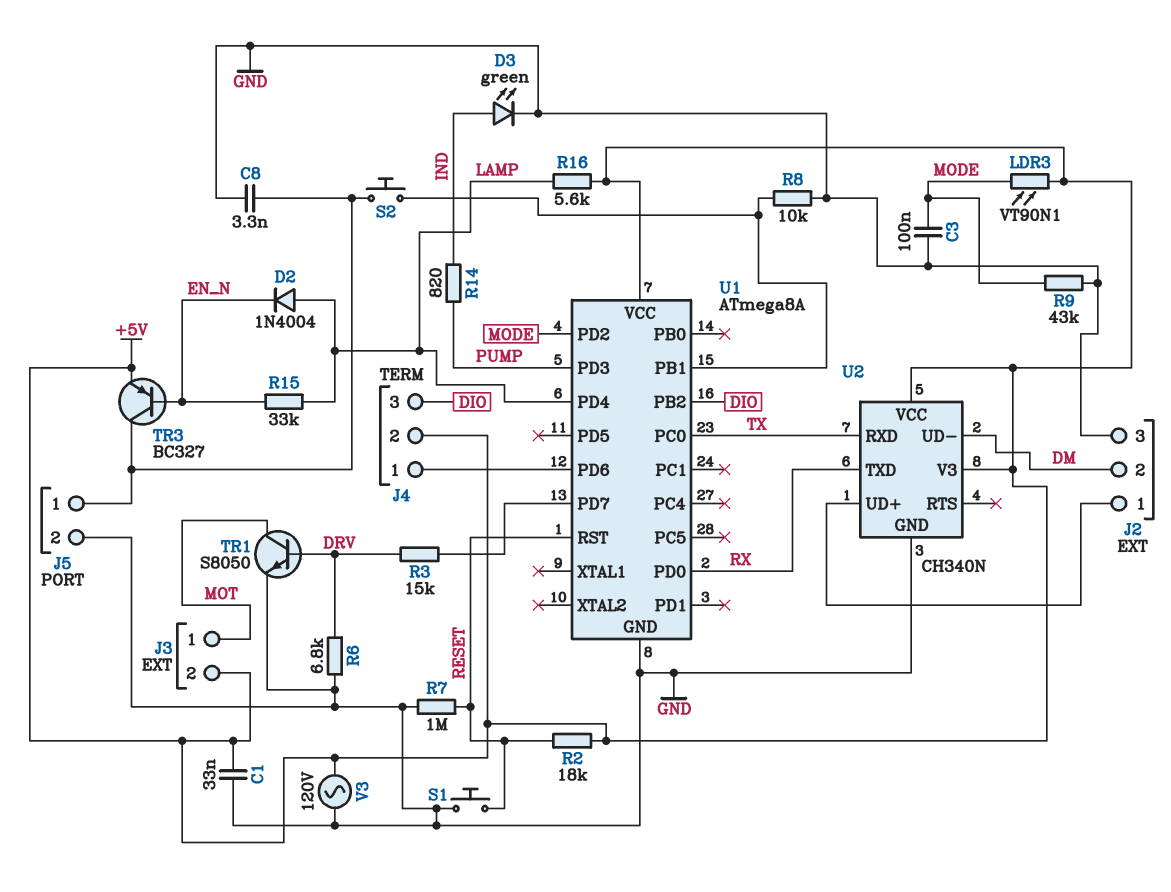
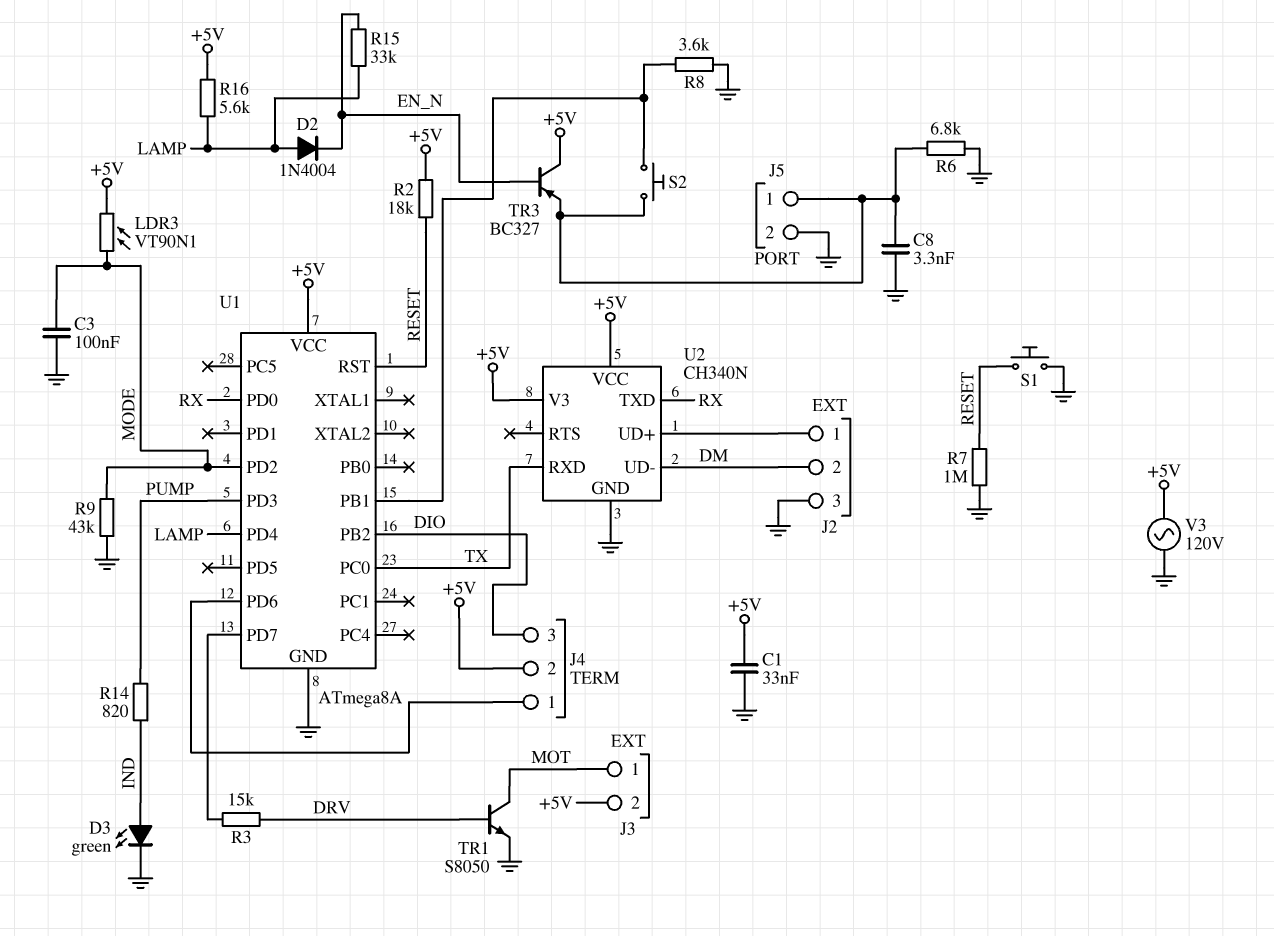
R6: 6.8k (DRV, GND) -> 6.8k (GND, J5/1)
R8: 10k (GND, U1/PB1) -> 3.6k (GND, U1/PB1)
TR3: PNP BC327 (B EN_N, C J5/1, E +5V) -> PNP BC327 (B EN_N, C +5V, E J5/1)

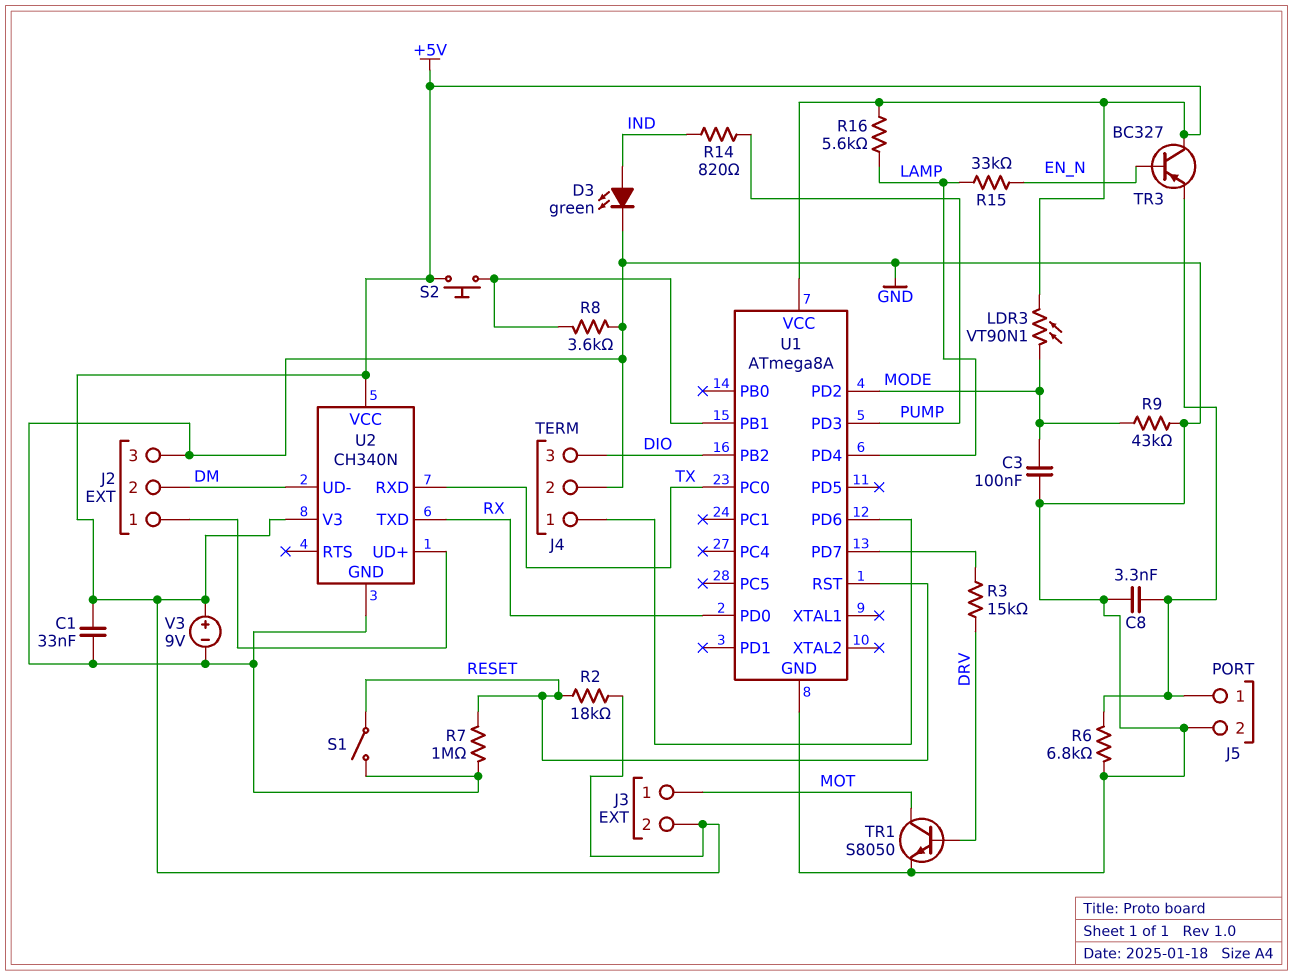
D2: diode 1N4004 (A LAMP, K EN_N) -> none
J4 pin 2: +5V -> GND
S1: button (GND, RESET) -> switch (GND, RESET)
S2: button (J5/1, U1/PB1) -> button (+5V, U1/PB1)
V3: AC 120V (+5V, GND) -> 9V (plus +5V, minus GND)

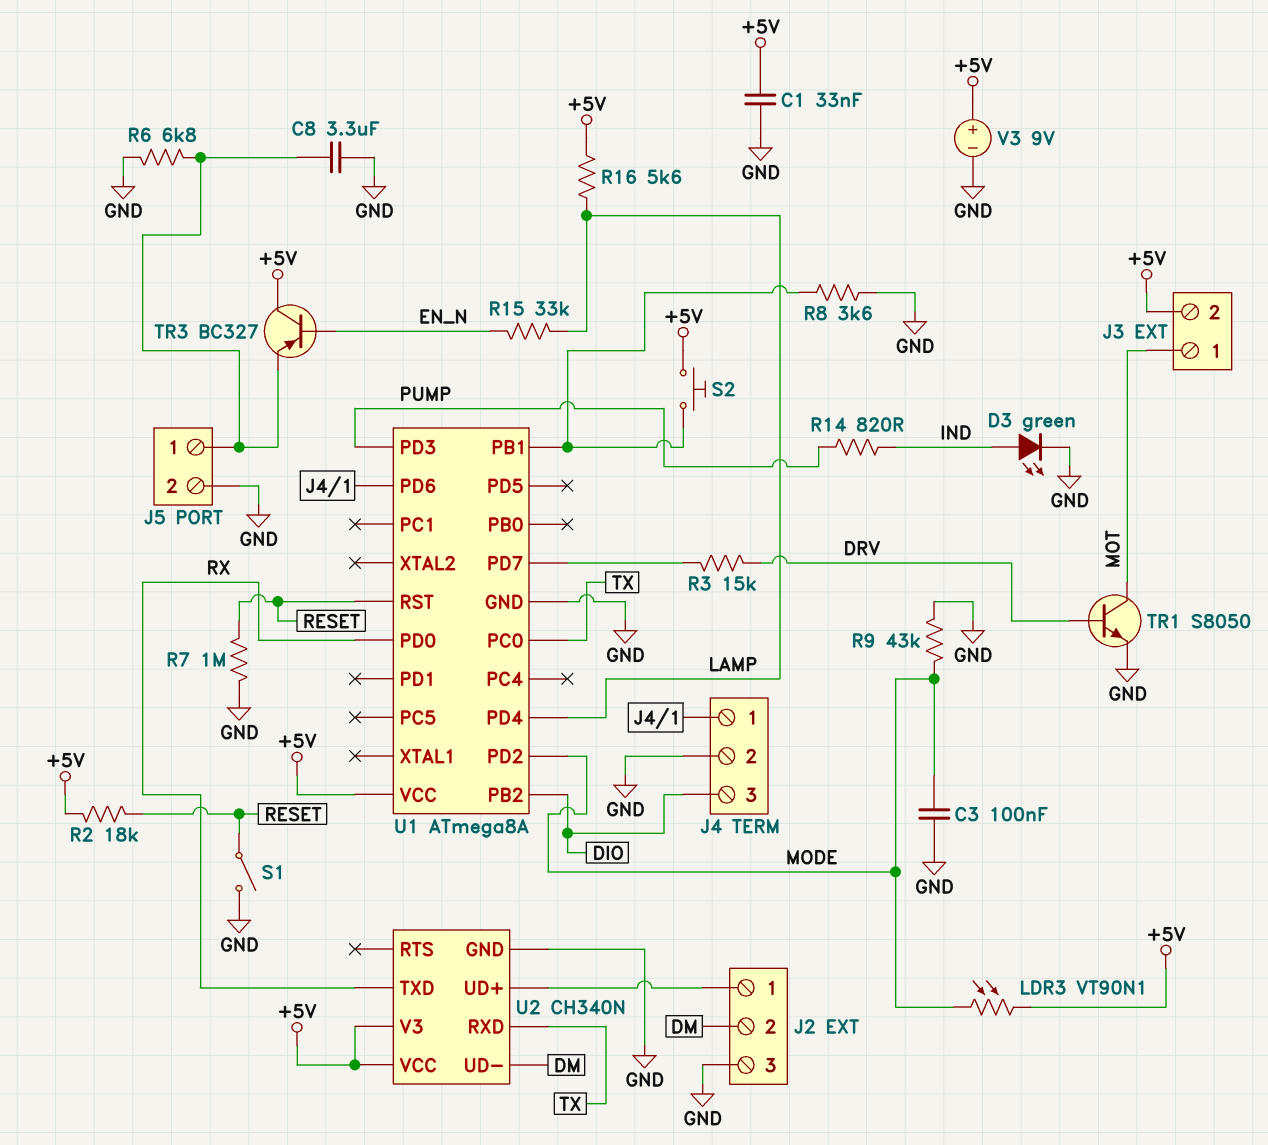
C8: 3.3nF (GND, J5/1) -> 3.3uF (GND, J5/1)

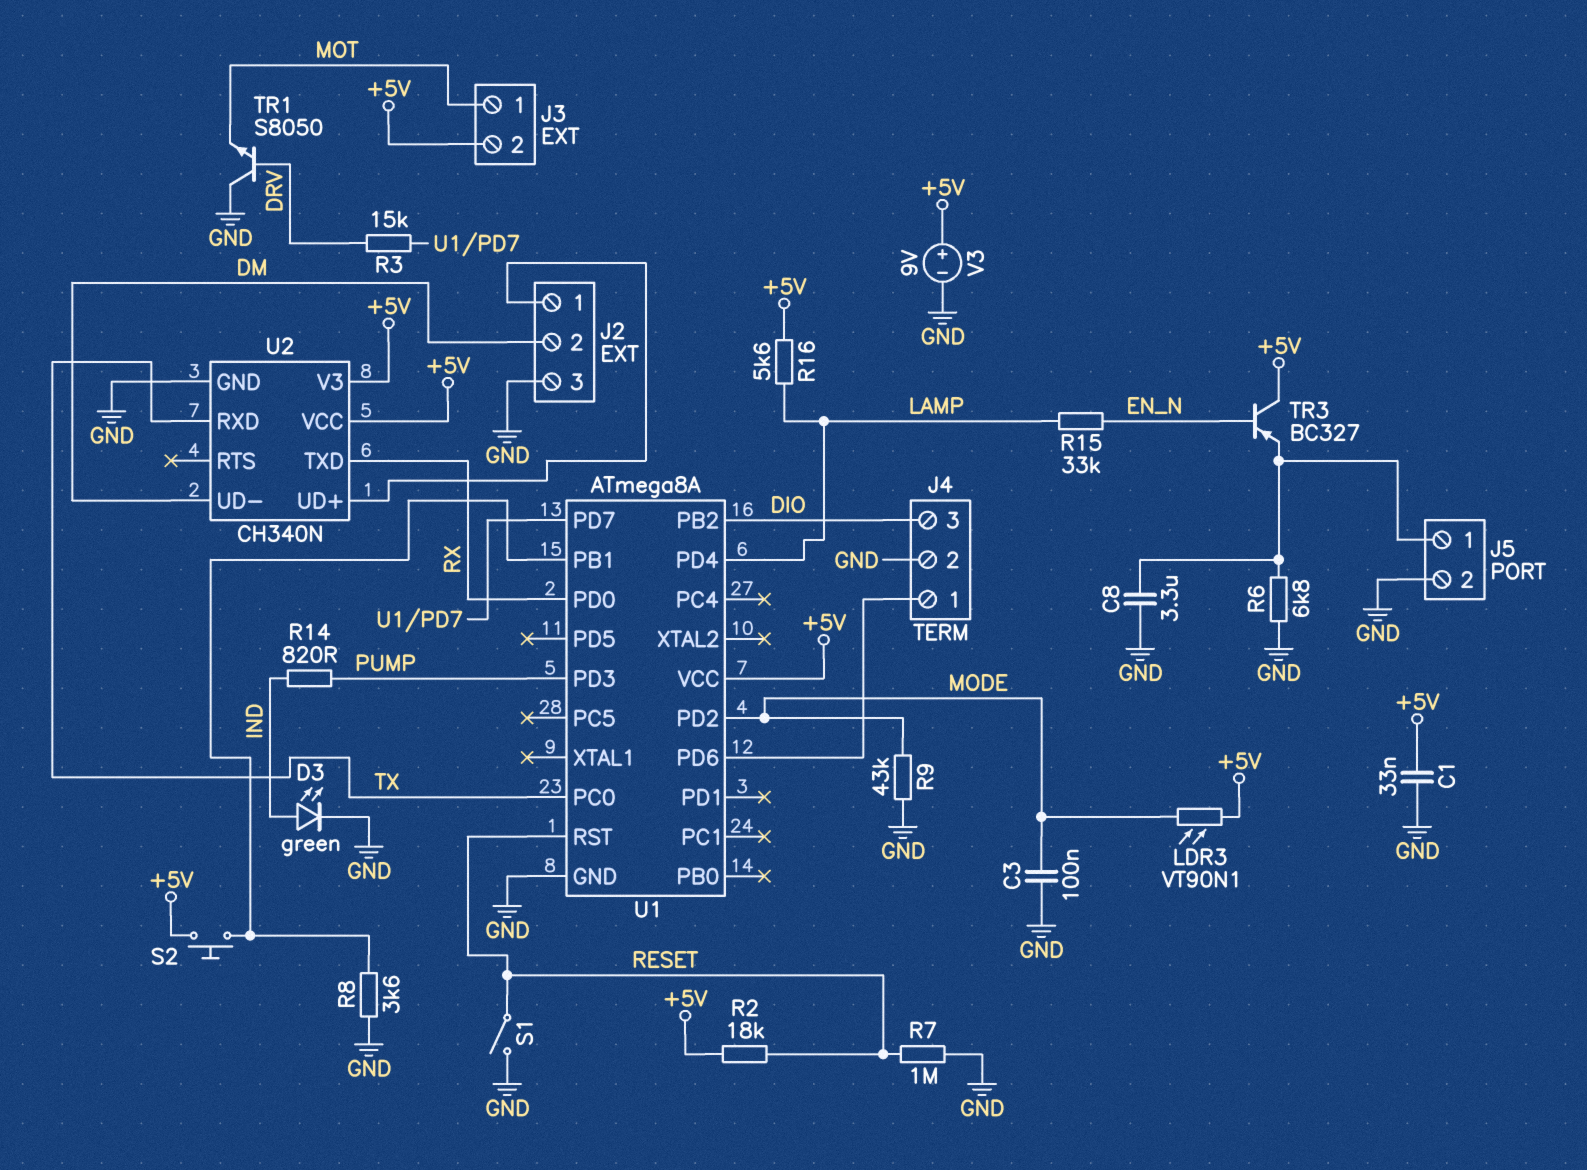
TR1: NPN S8050 (B DRV, C MOT, E GND) -> NPN S8050 (B DRV, C GND, E MOT)

